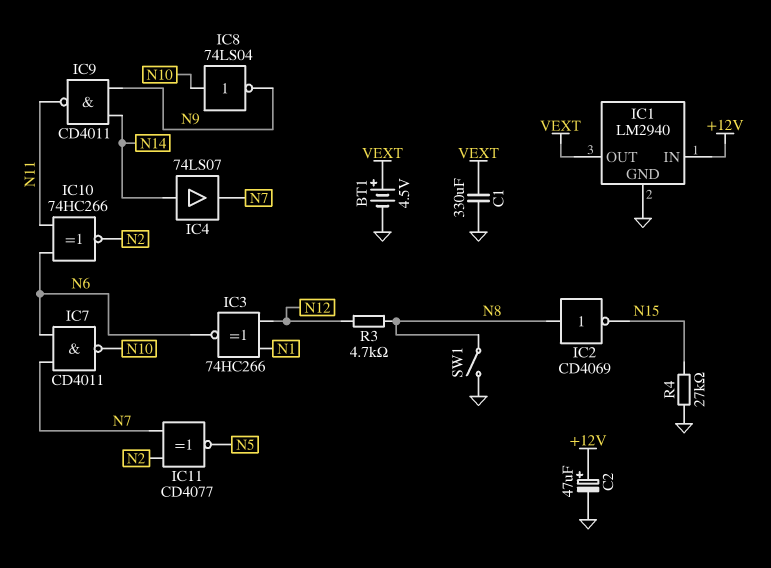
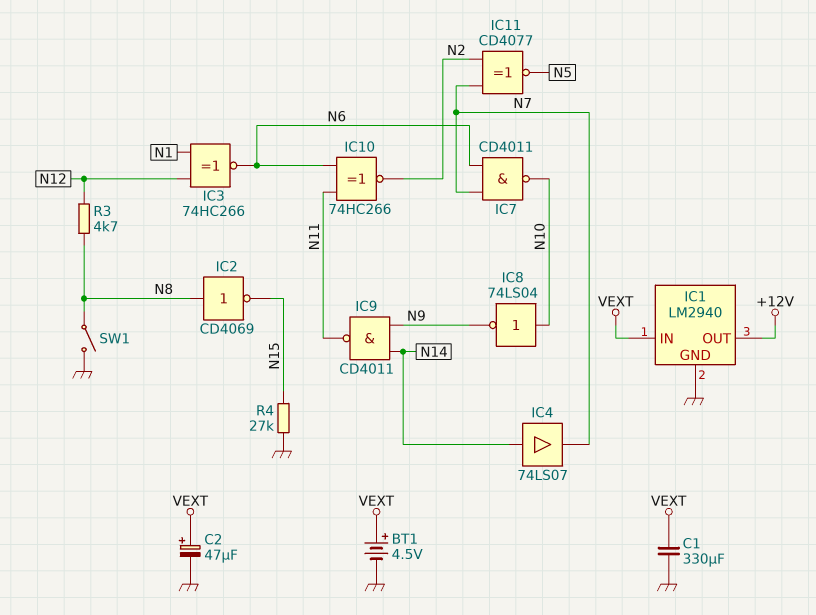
C2: 47uF (plus +12V, minus GND) -> 47uF (plus VEXT, minus GND)
IC1 pin IN: +12V -> VEXT
IC1 pin OUT: VEXT -> +12V

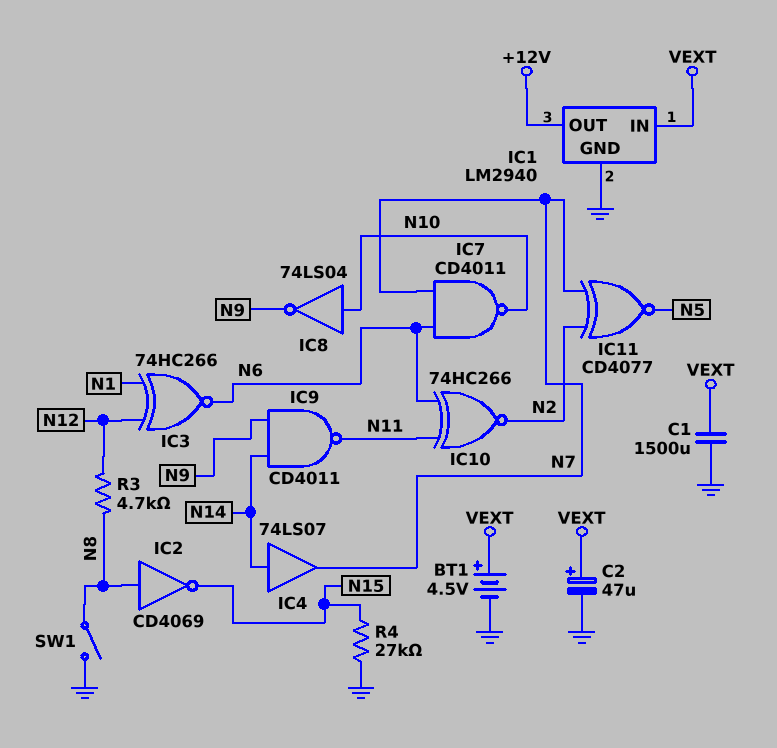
C1: 330uF (GND, VEXT) -> 1500uF (GND, VEXT)

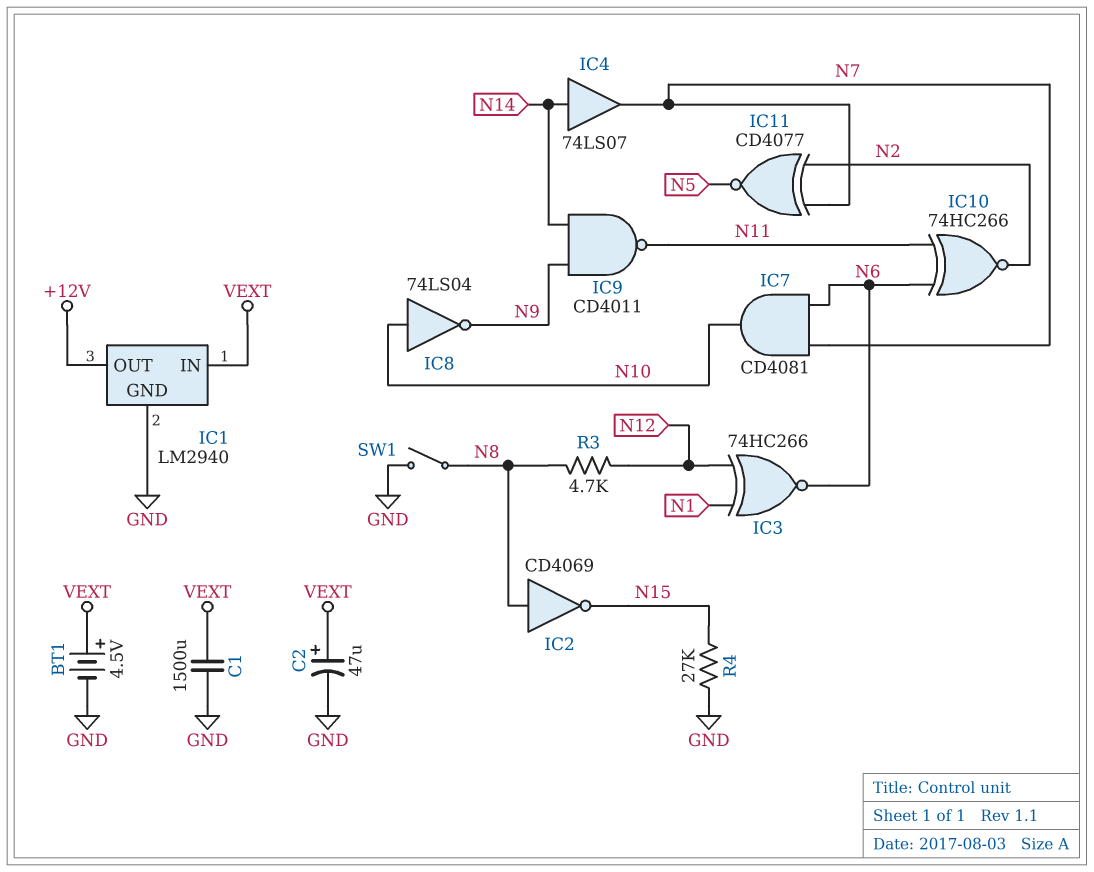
IC7: NAND CD4011 (in N6, in N7, out N10) -> AND CD4081 (in N6, in N7, out N10)

